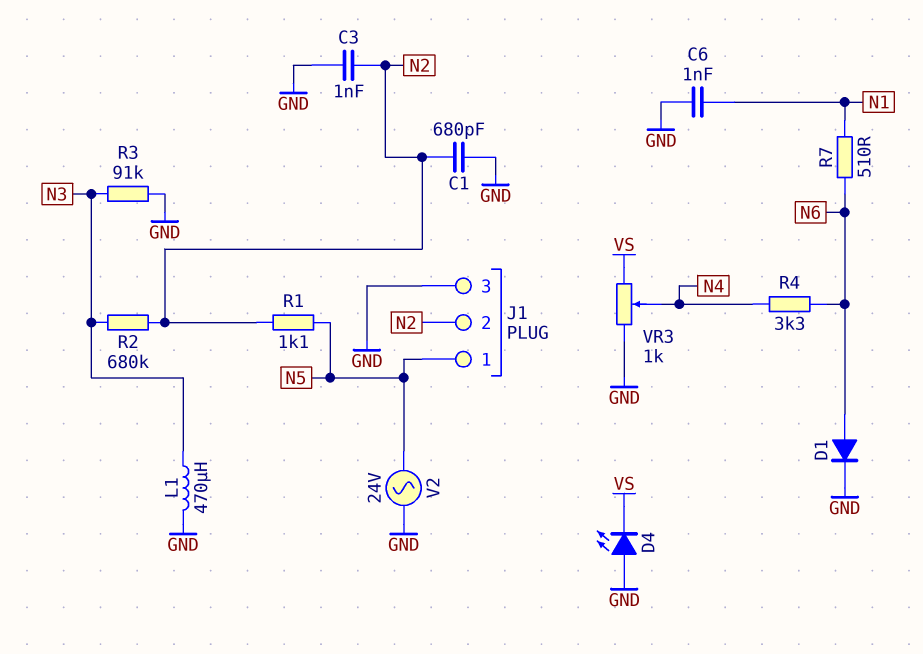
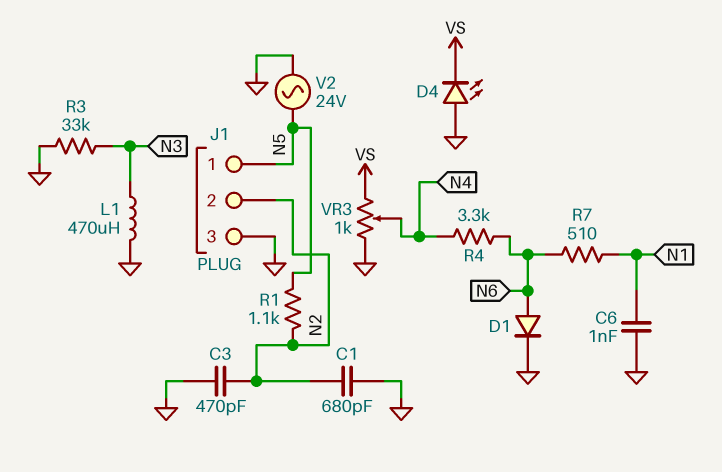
C3: 1nF (GND, N2) -> 470pF (GND, N2)
R2: 680k (N2, N3) -> none
R3: 91k (GND, N3) -> 33k (GND, N3)

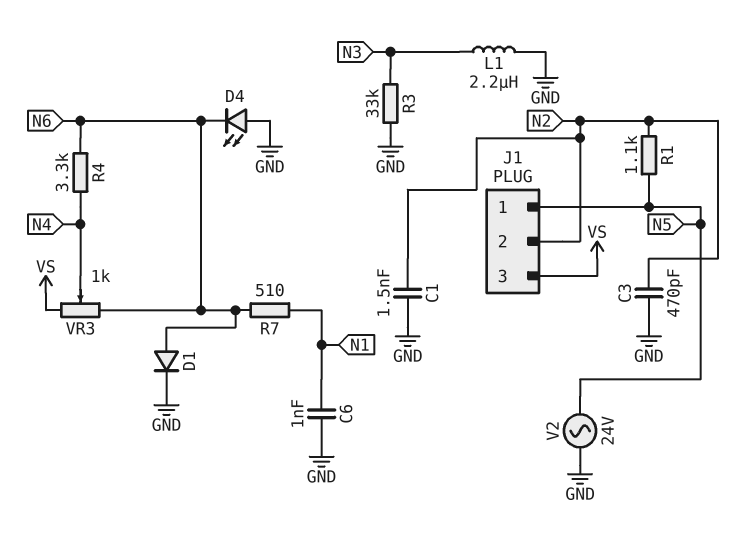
C1: 680pF (GND, N2) -> 1.5nF (GND, N2)
D4: LED (A GND, K VS) -> LED (A GND, K N6)
J1 pin 3: GND -> VS
L1: 470uH (GND, N3) -> 2.2uH (GND, N3)
VR3: 1k (GND, VS, wiper N4) -> 1k (N6, VS, wiper N4)

